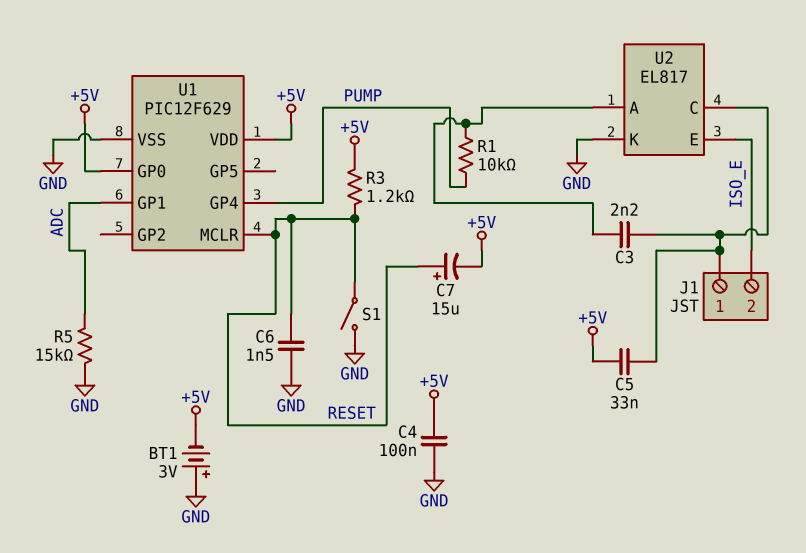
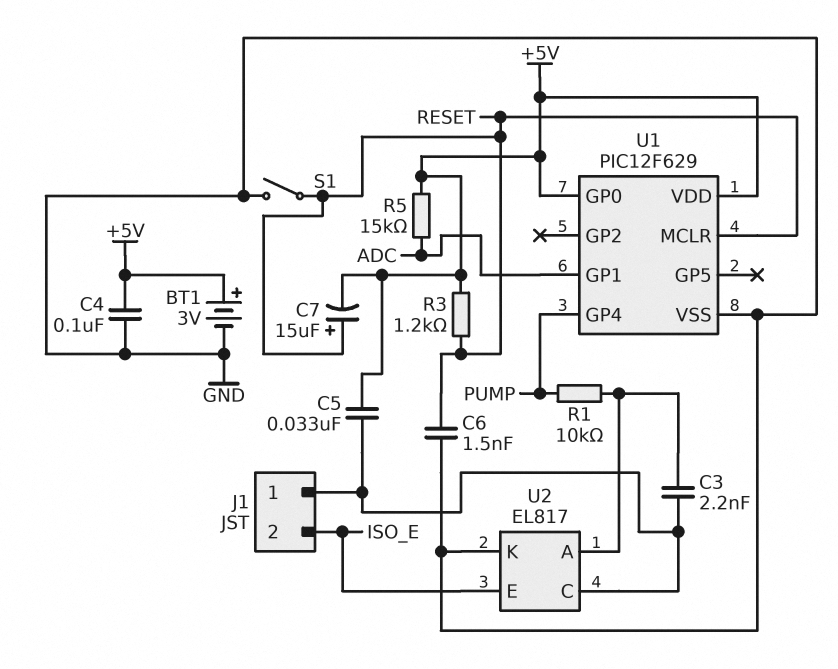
BT1: 3V (plus GND, minus +5V) -> 3V (plus +5V, minus GND)
R5: 15k (ADC, GND) -> 15k (+5V, ADC)

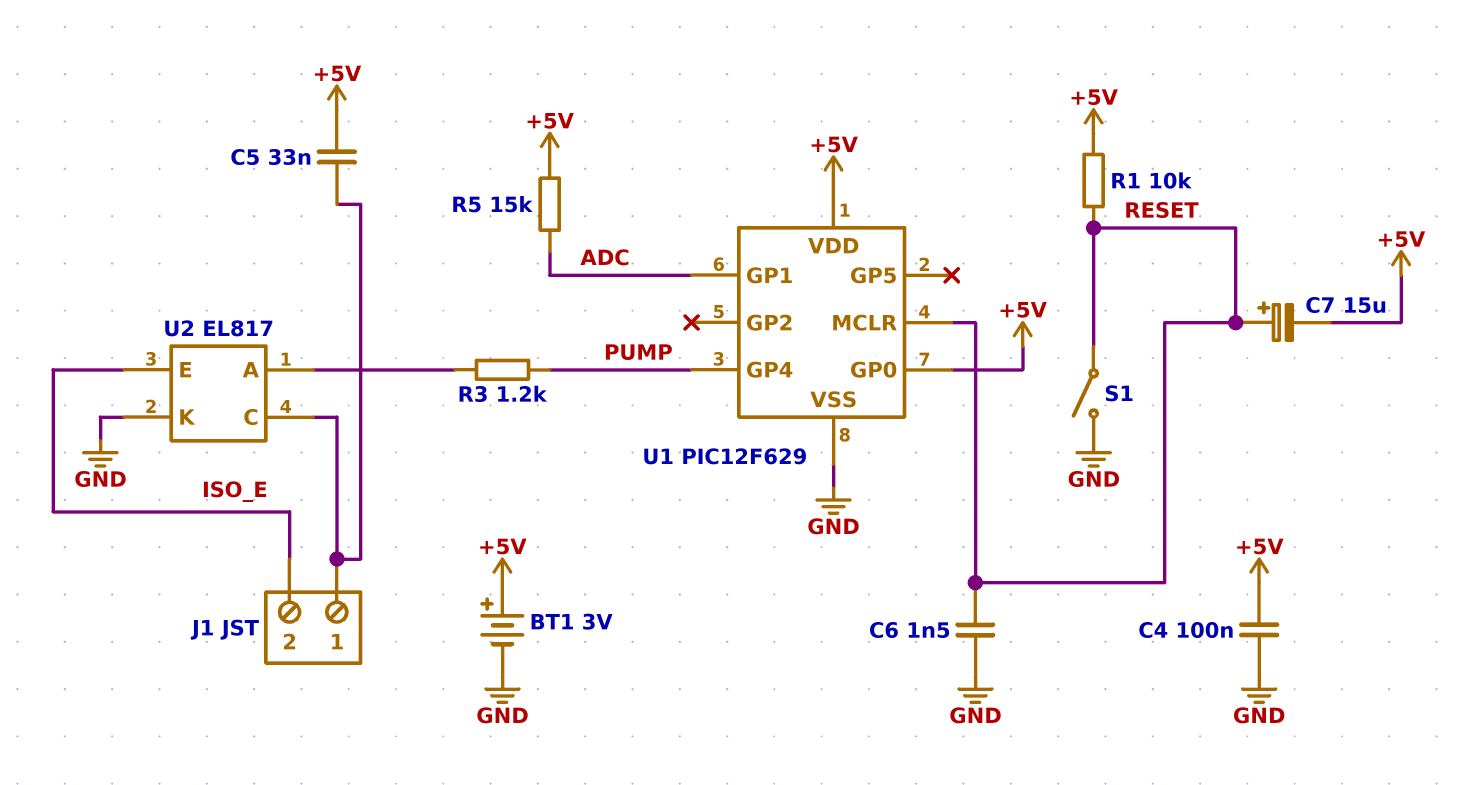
C3: 2.2nF (J1/1, U2/A) -> none
R1: 10k (PUMP, U2/A) -> 10k (+5V, RESET)
R3: 1.2k (+5V, RESET) -> 1.2k (PUMP, U2/A)

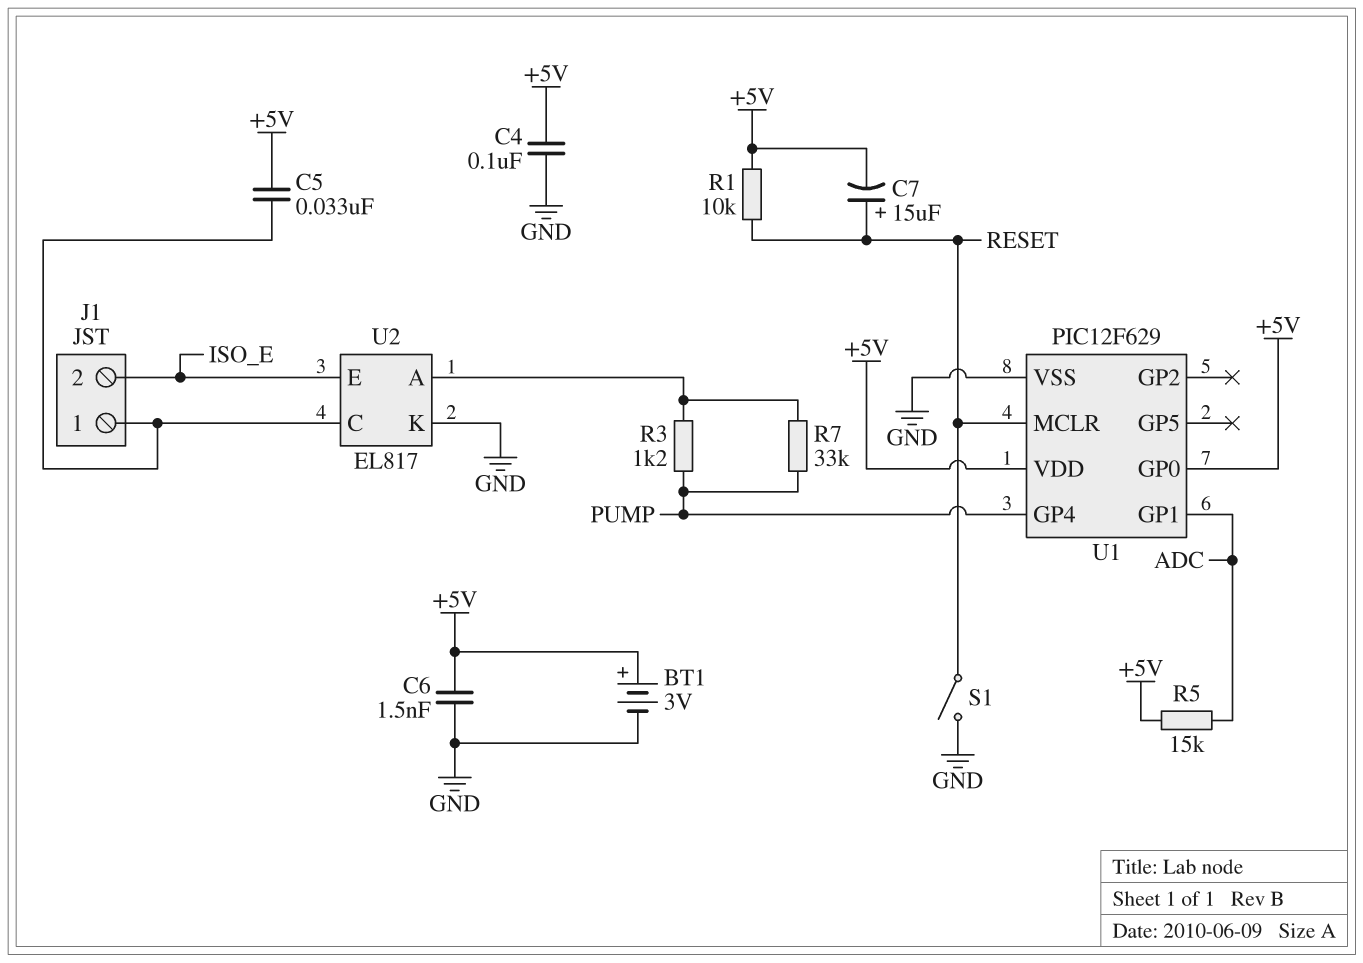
C6: 1.5nF (GND, RESET) -> 1.5nF (+5V, GND)
R7: none -> 33k (PUMP, U2/A)

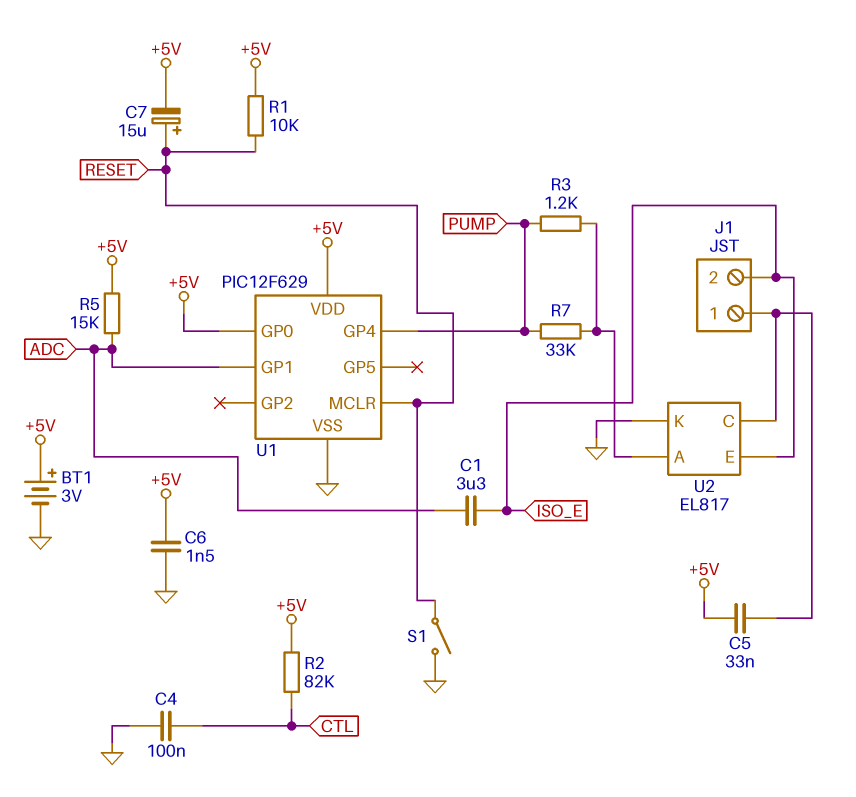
C1: none -> 3.3uF (ADC, ISO_E)
C4: 100nF (+5V, GND) -> 100nF (CTL, GND)
R2: none -> 82k (+5V, CTL)

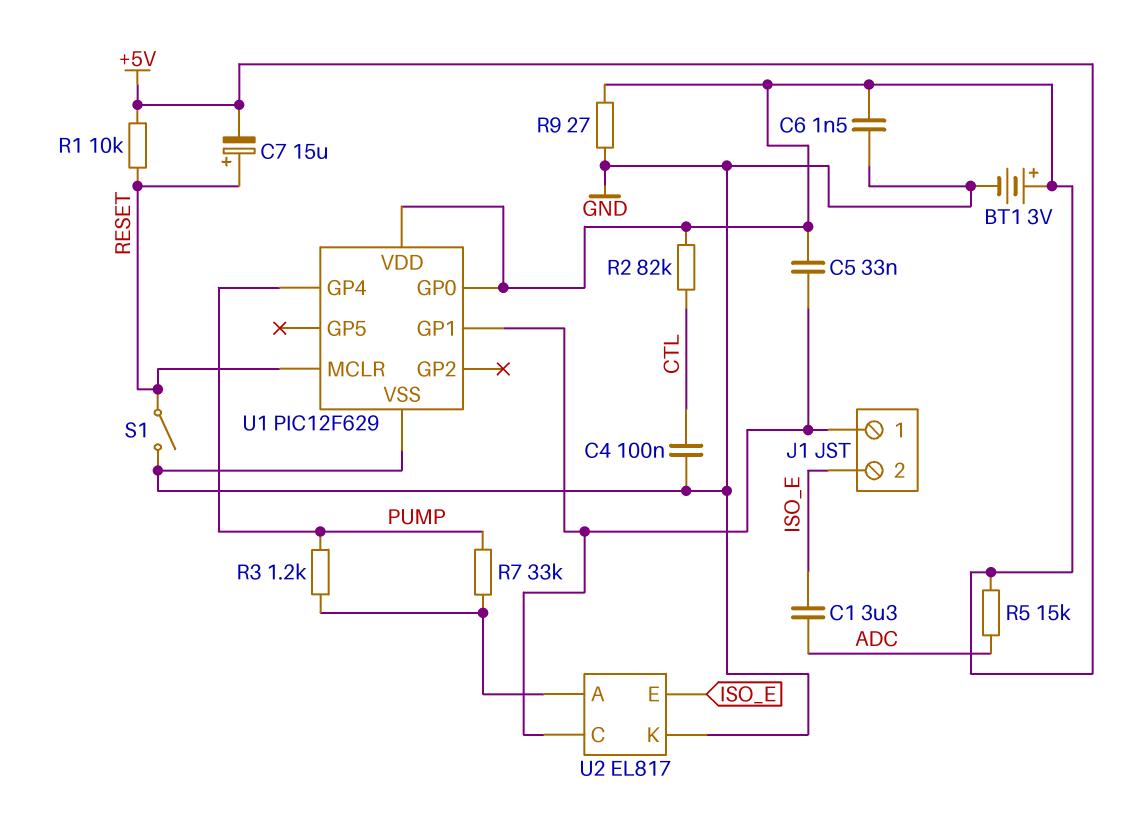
R9: none -> 27 (+5V, GND)
U1 pin GP1: ADC -> J1/1

